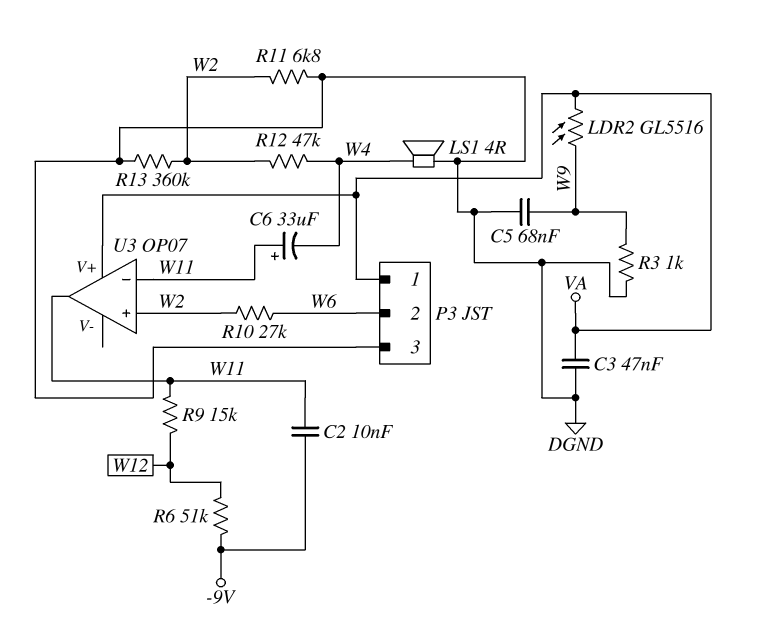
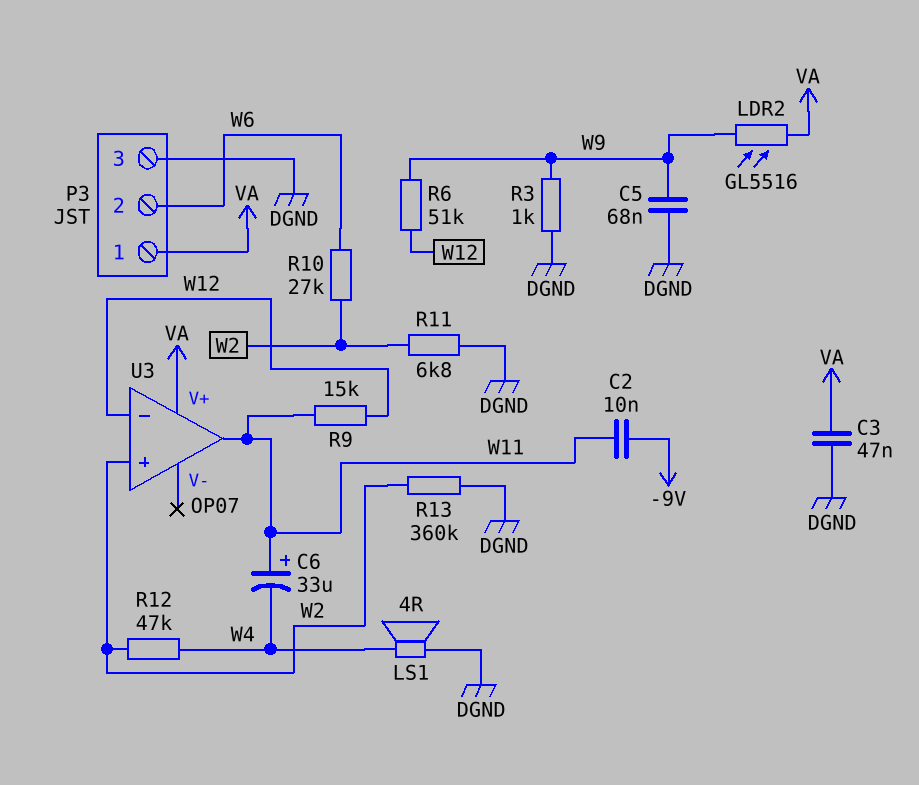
R6: 51k (-9V, W12) -> 51k (W9, W12)
U3 pin in-: W11 -> W12

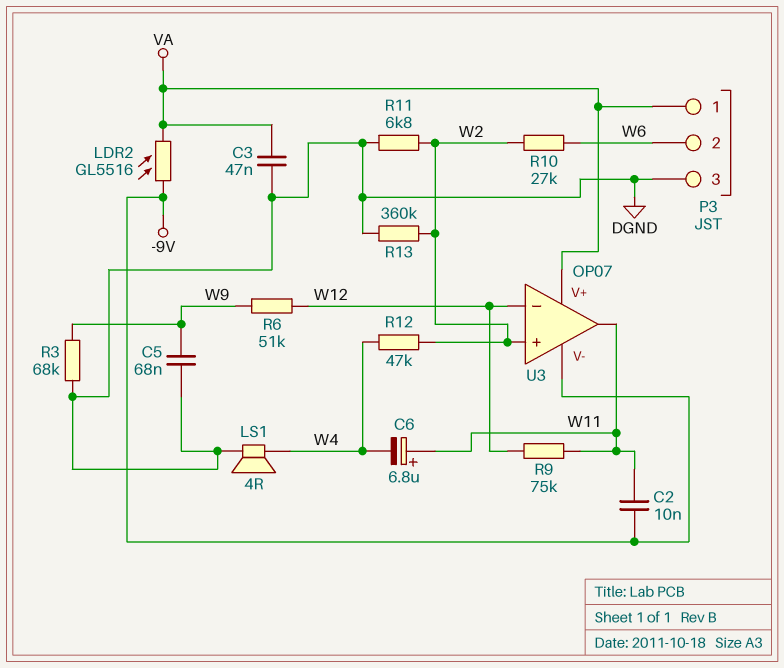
C6: 33uF (plus W11, minus W4) -> 6.8uF (plus W11, minus W4)
LDR2: GL5516 (VA, W9) -> GL5516 (-9V, VA)
R3: 1k (DGND, W9) -> 68k (DGND, W9)
R9: 15k (W11, W12) -> 75k (W11, W12)
U3 pin V-: none -> -9V

